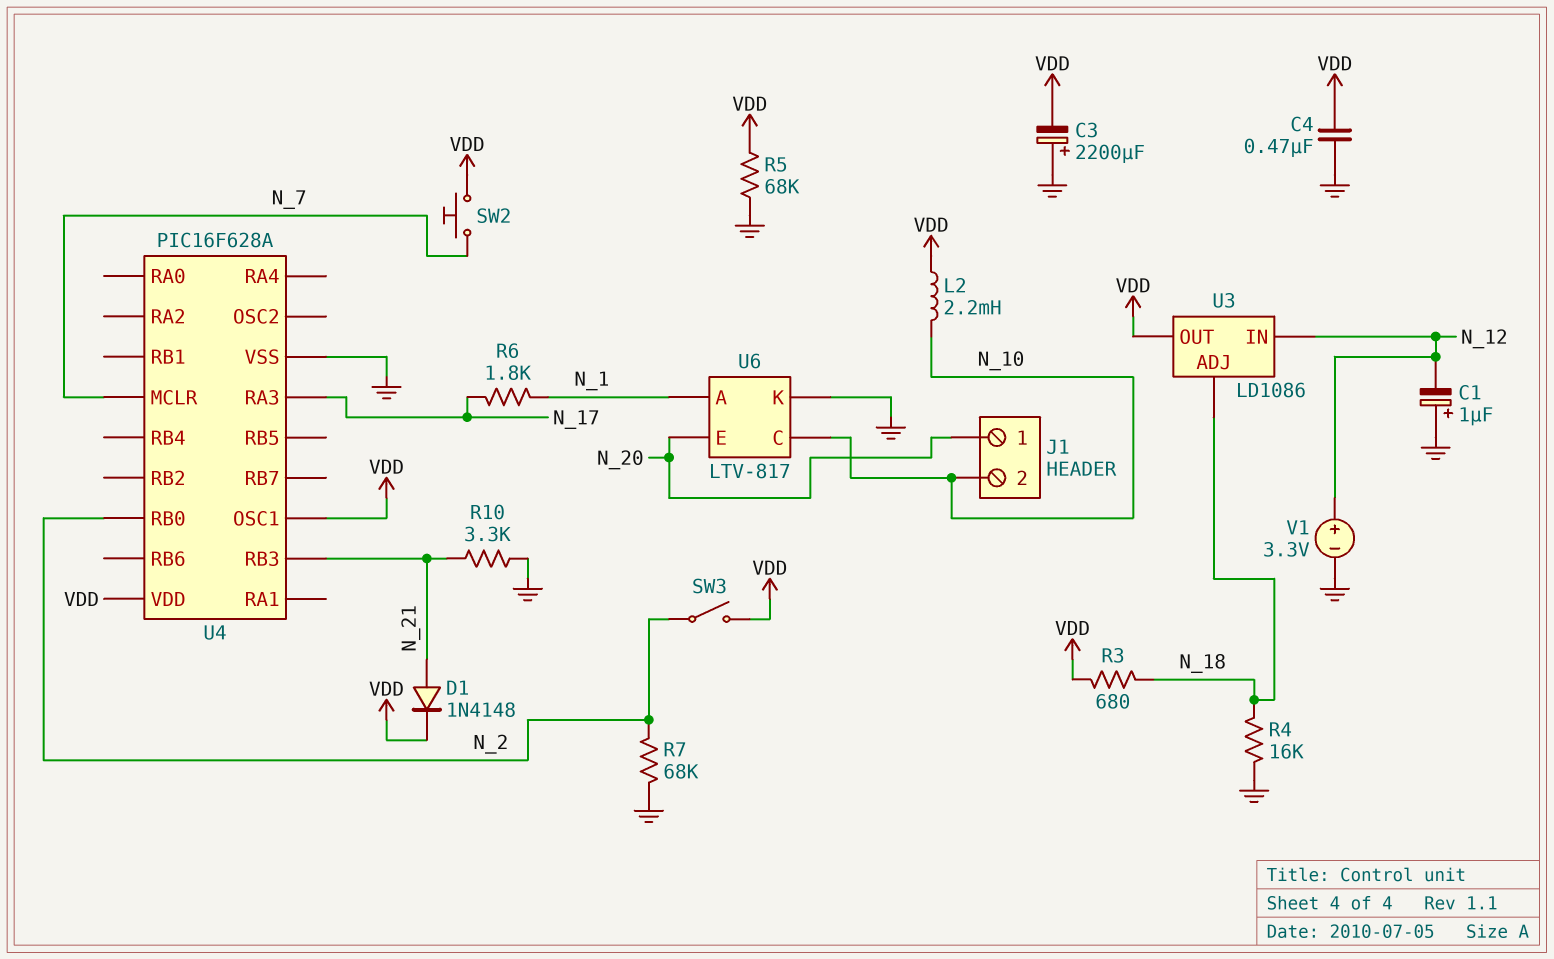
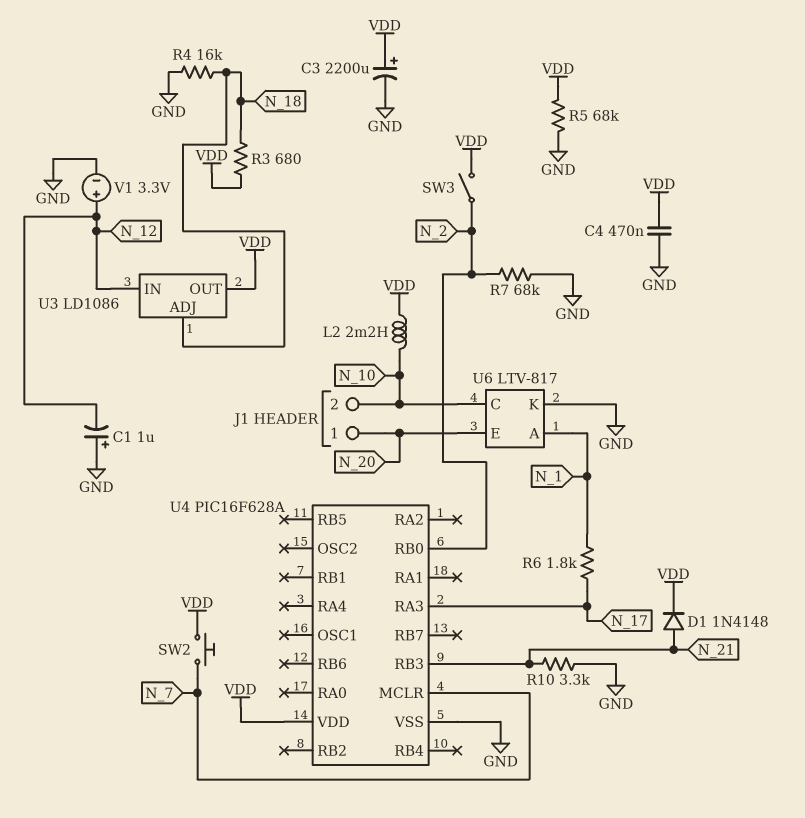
C3: 2200uF (plus GND, minus VDD) -> 2200uF (plus VDD, minus GND)
U4 pin OSC1: VDD -> none

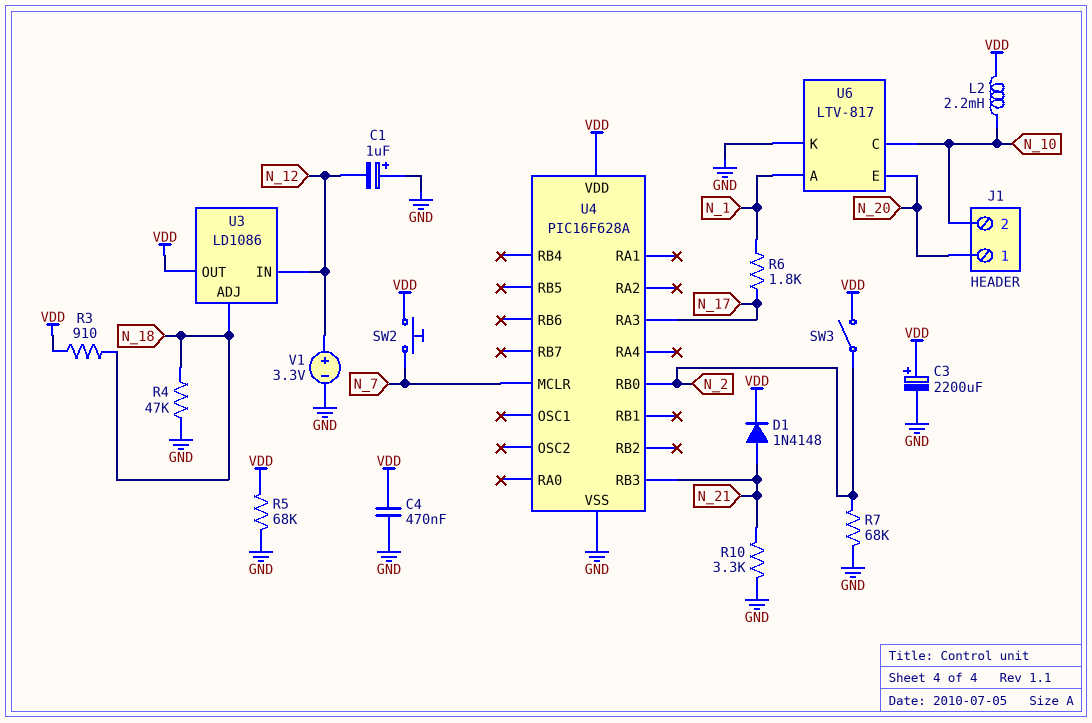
R3: 680 (N_18, VDD) -> 910 (N_18, VDD)
R4: 16k (GND, N_18) -> 47k (GND, N_18)

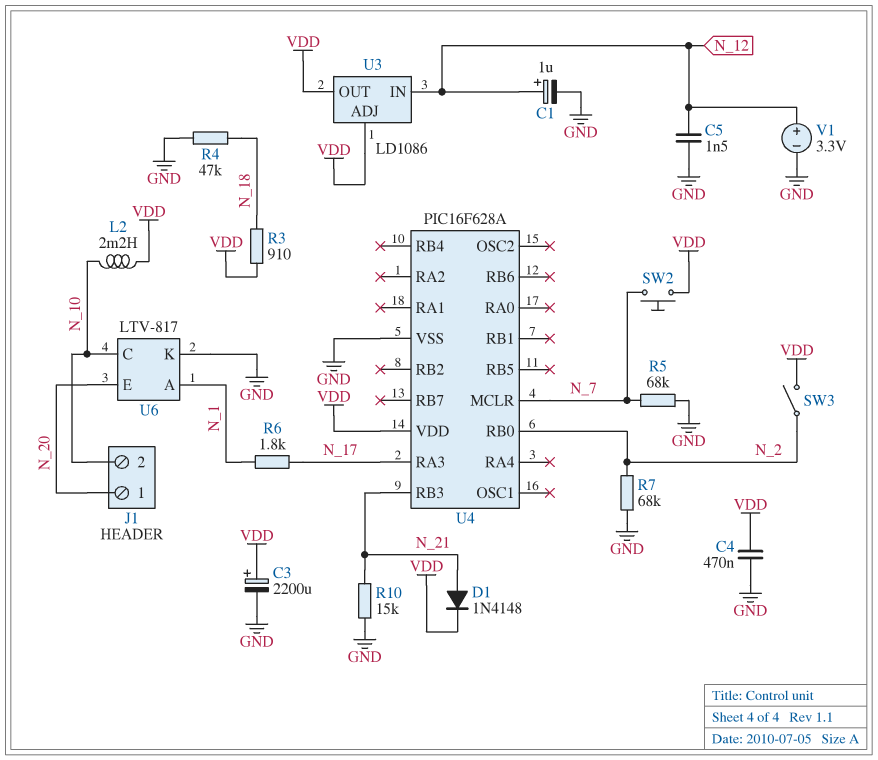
C1: 1uF (plus GND, minus N_12) -> 1uF (plus N_12, minus GND)
C5: none -> 1.5nF (GND, N_12)
R5: 68k (GND, VDD) -> 68k (GND, N_7)
R10: 3.3k (GND, N_21) -> 15k (GND, N_21)
U3 pin ADJ: N_18 -> VDD

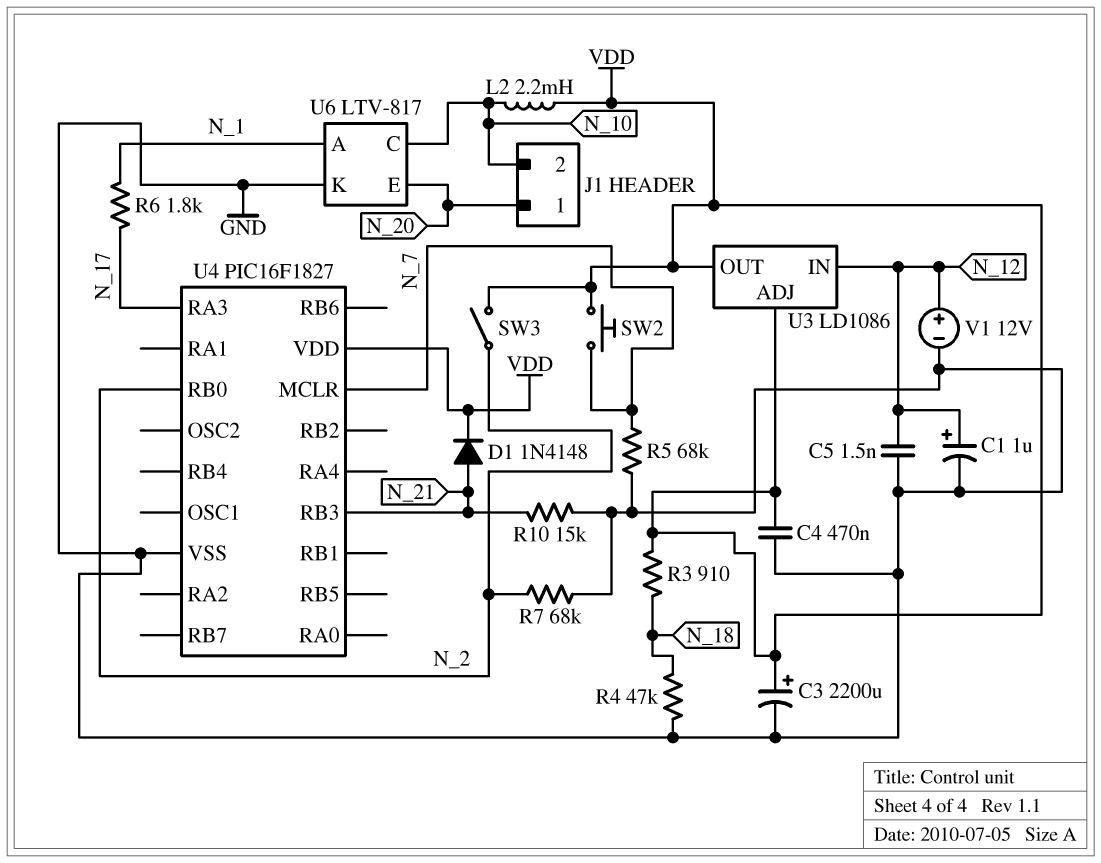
U4: PIC16F628A -> PIC16F1827
V1: 3.3V (plus N_12, minus GND) -> 12V (plus N_12, minus GND)

